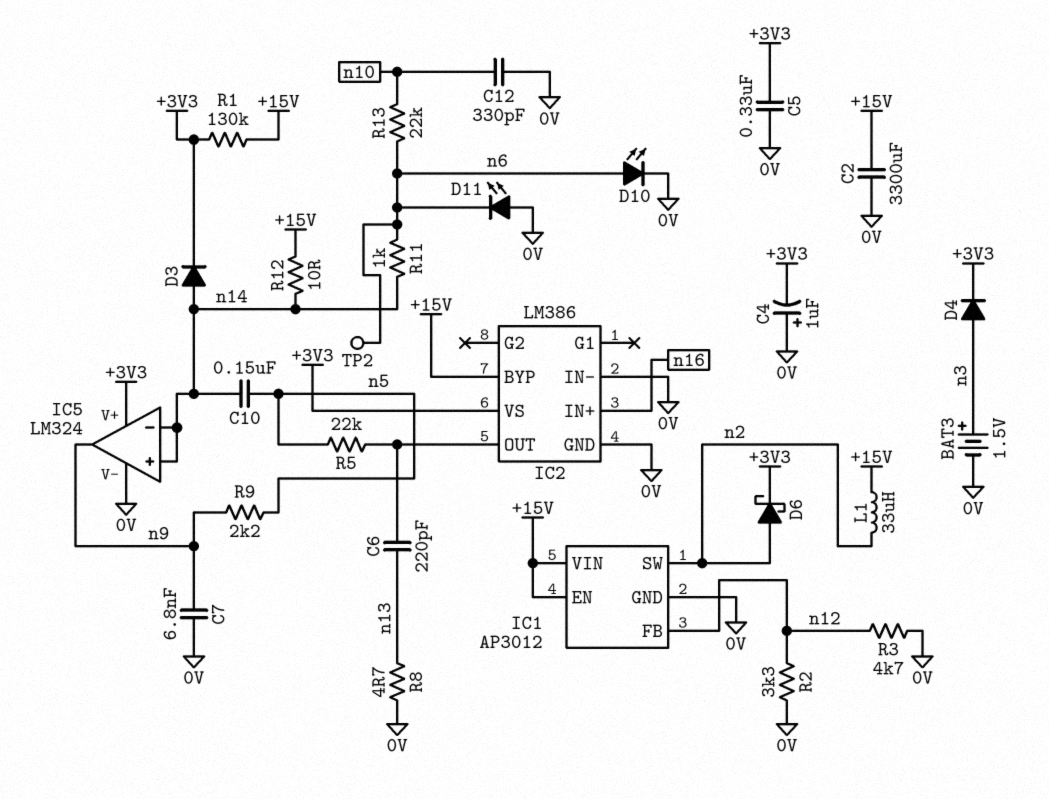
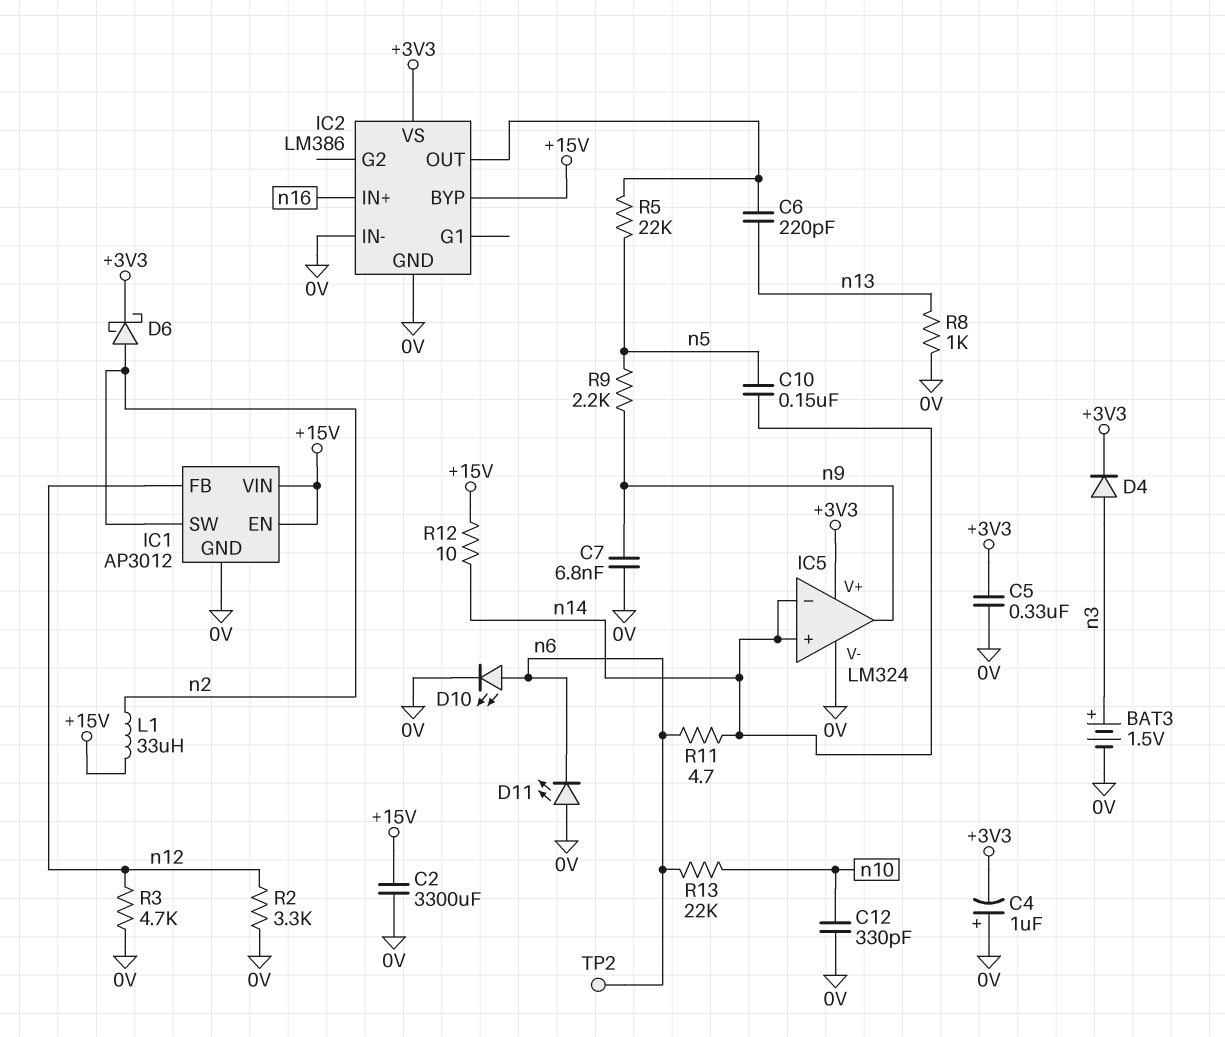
D3: diode (A n14, K +3V3) -> none
R1: 130k (+3V3, +15V) -> none
R8: 4.7 (0V, n13) -> 1k (0V, n13)
R11: 1k (n6, n14) -> 4.7 (n6, n14)

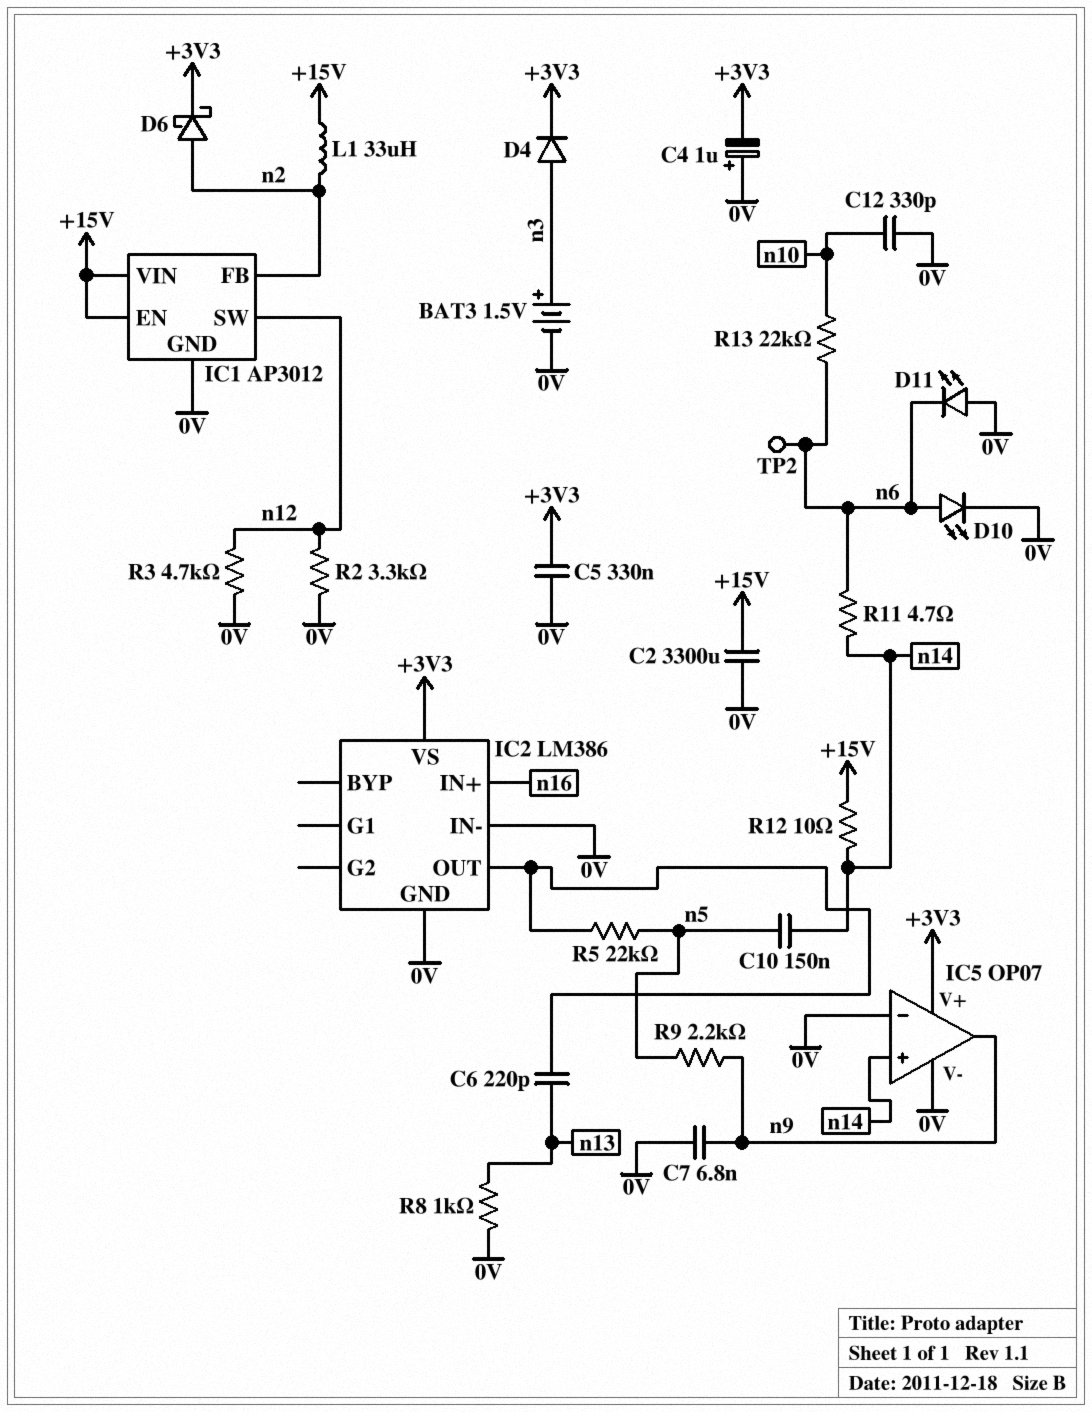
IC1 pin FB: n12 -> n2
IC1 pin SW: n2 -> n12
IC2 pin BYP: +15V -> none
IC5: LM324 -> OP07
IC5 pin in-: n14 -> 0V

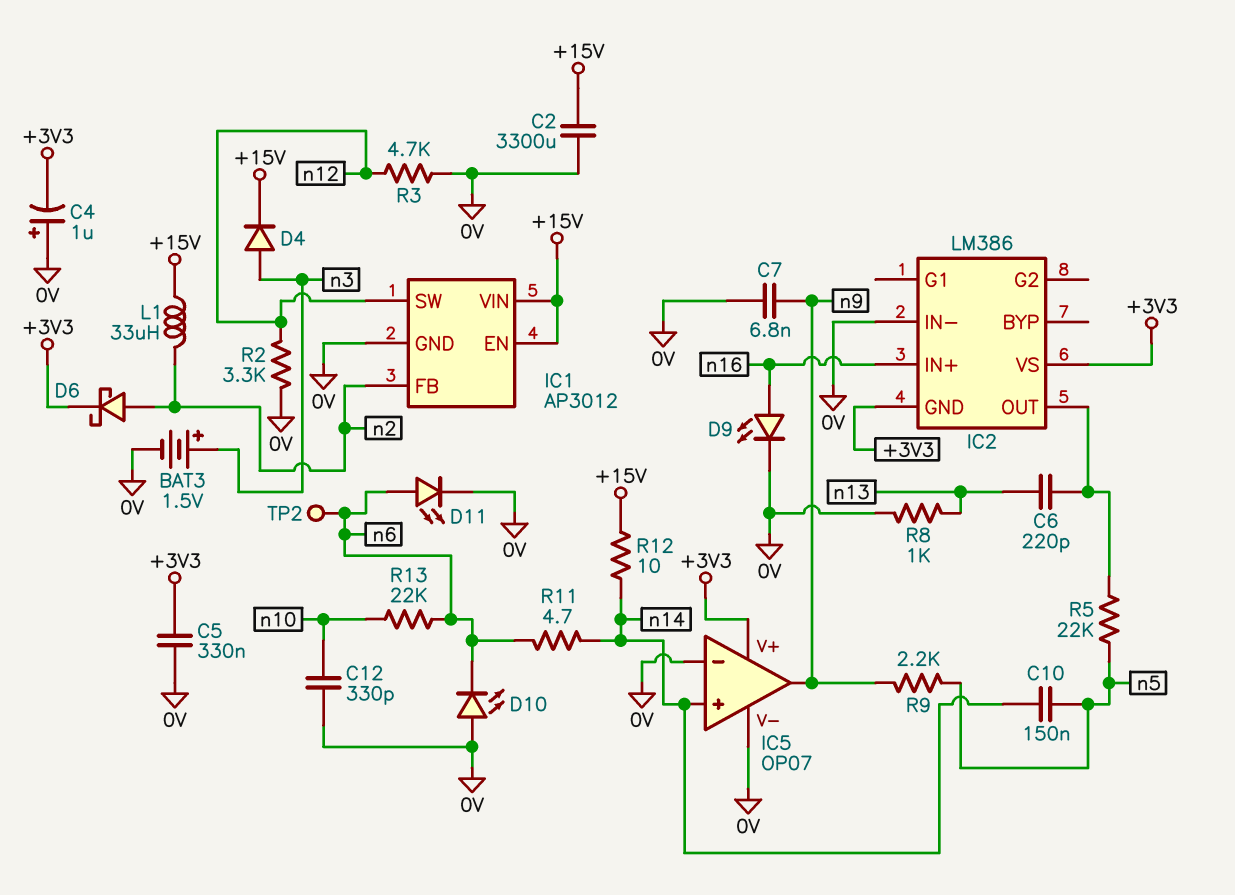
D4: diode (A n3, K +3V3) -> diode (A n3, K +15V)
D9: none -> LED (A n16, K 0V)
D10: LED (A n6, K 0V) -> LED (A 0V, K n6)
D11: LED (A 0V, K n6) -> LED (A n6, K 0V)
IC2 pin GND: 0V -> +3V3

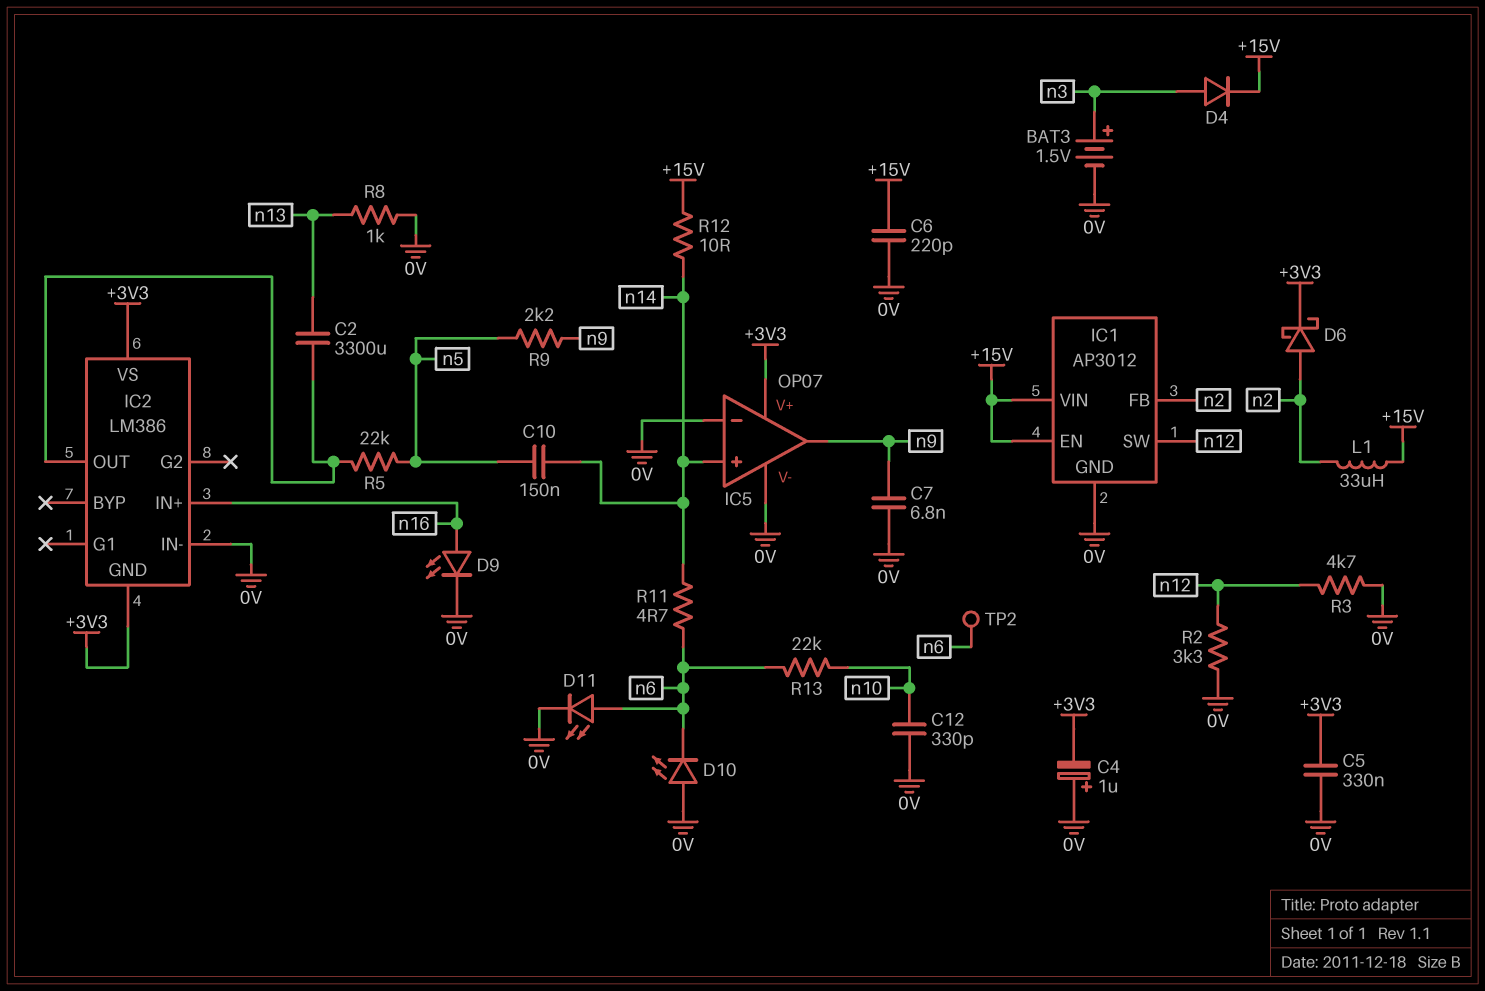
C2: 3300uF (+15V, 0V) -> 3300uF (IC2/OUT, n13)
C6: 220pF (IC2/OUT, n13) -> 220pF (+15V, 0V)

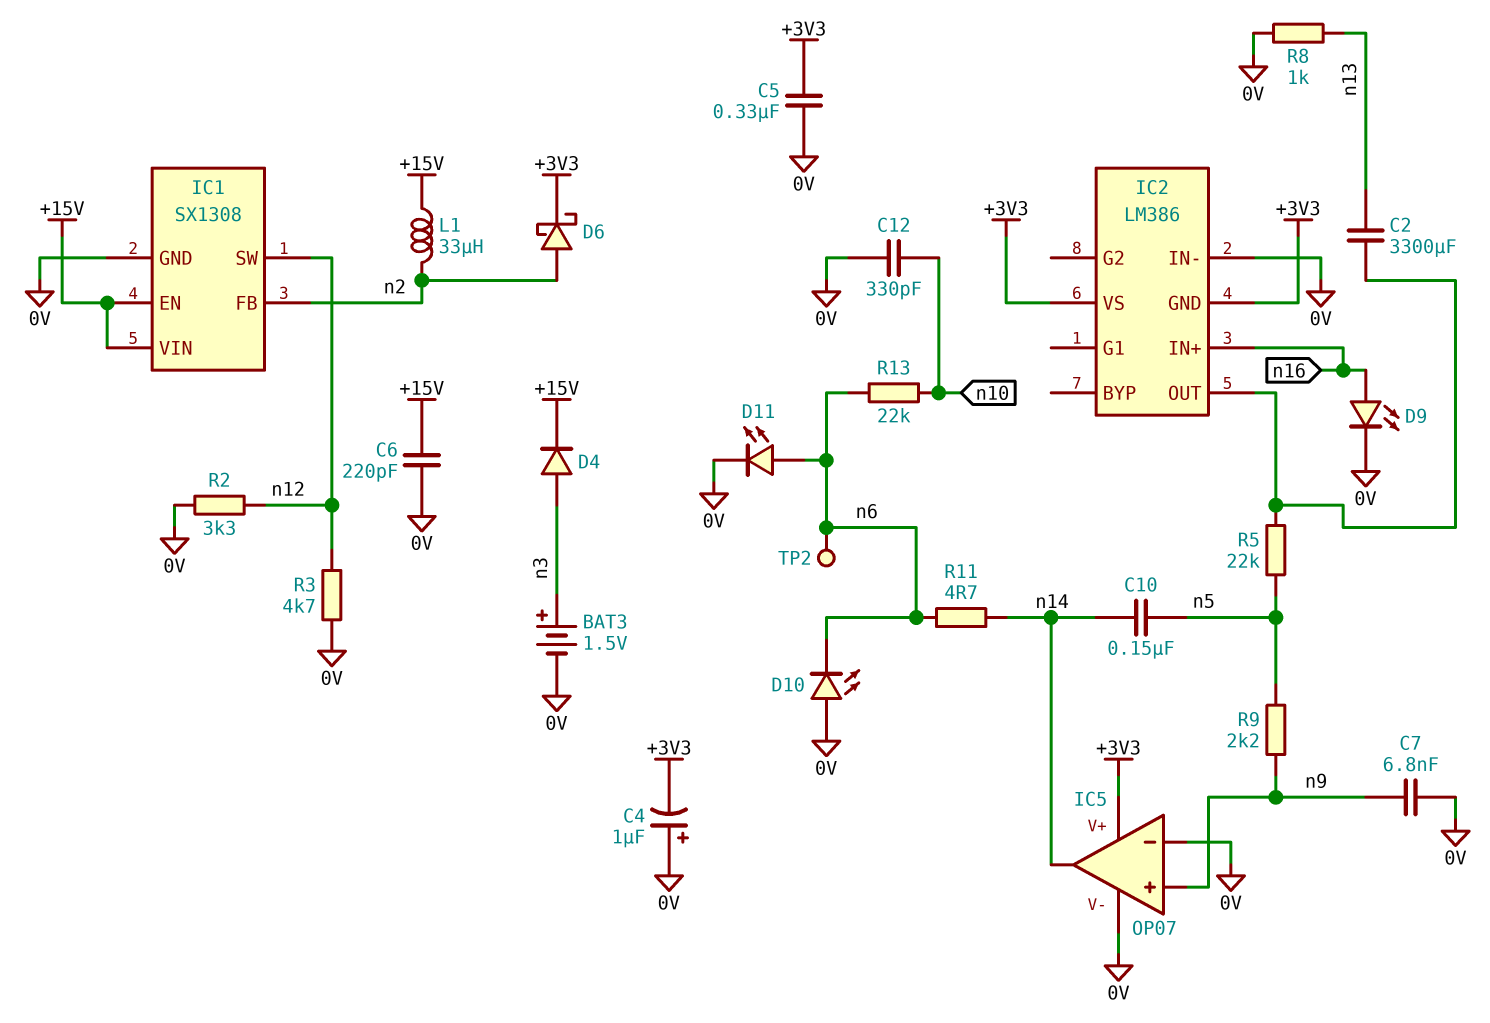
IC1: AP3012 -> SX1308
IC5 pin in+: n14 -> n9
IC5 pin out: n9 -> n14
R12: 10 (+15V, n14) -> none

